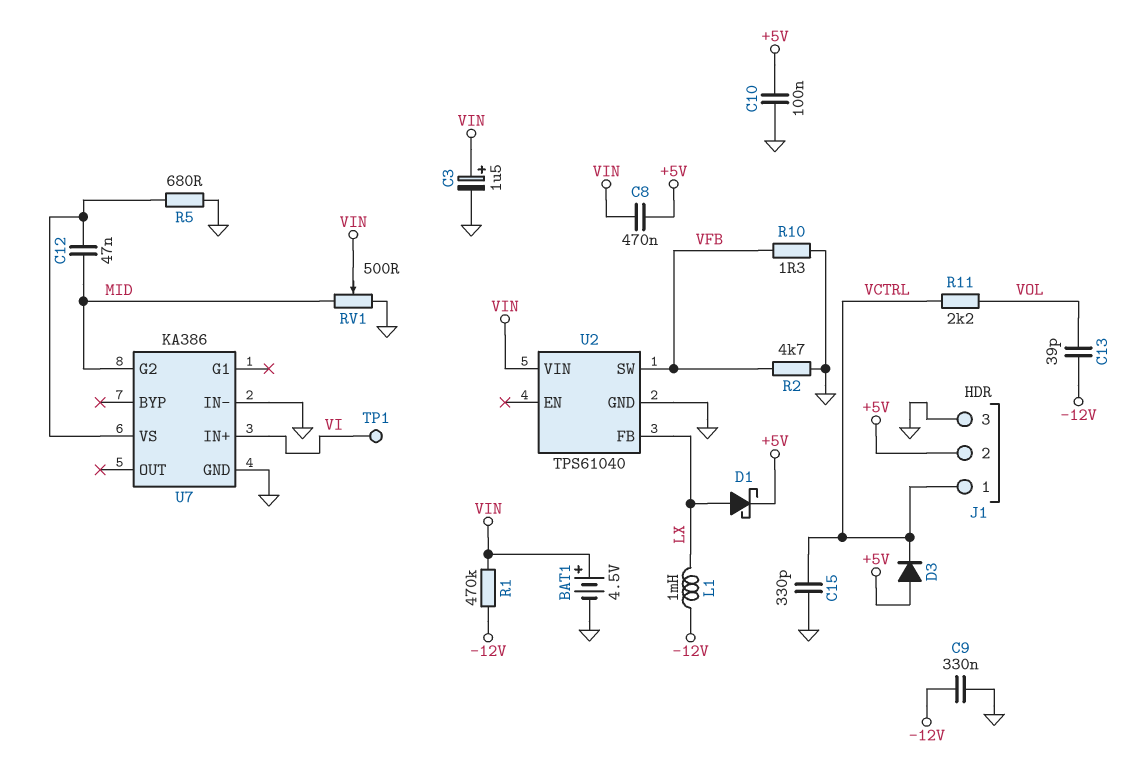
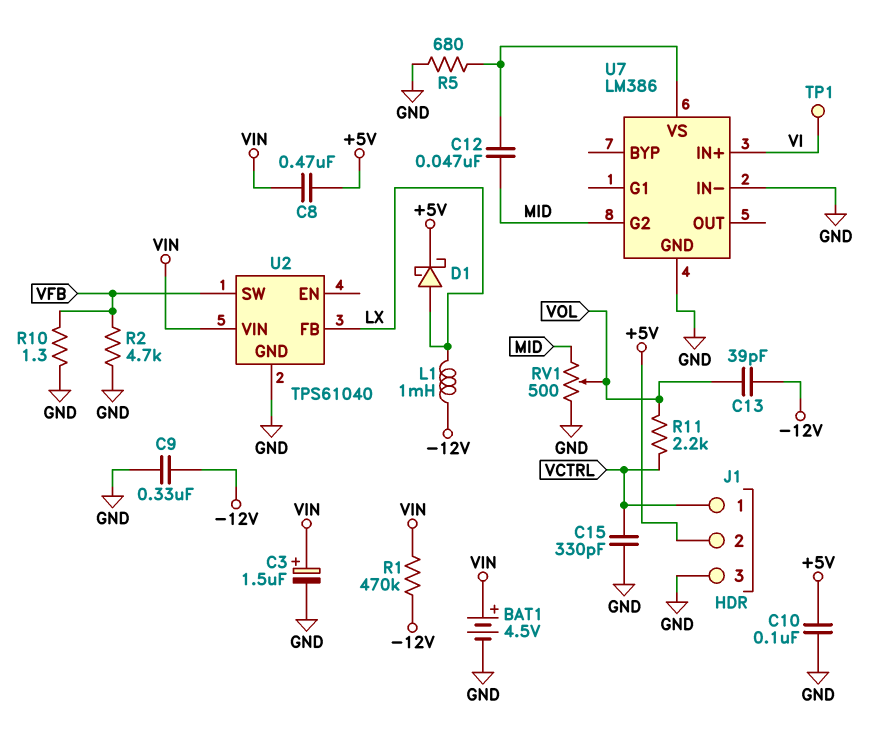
D3: diode (A +5V, K VCTRL) -> none
RV1: 500 (GND, MID, wiper VIN) -> 500 (GND, MID, wiper VOL)
U7: KA386 -> LM386

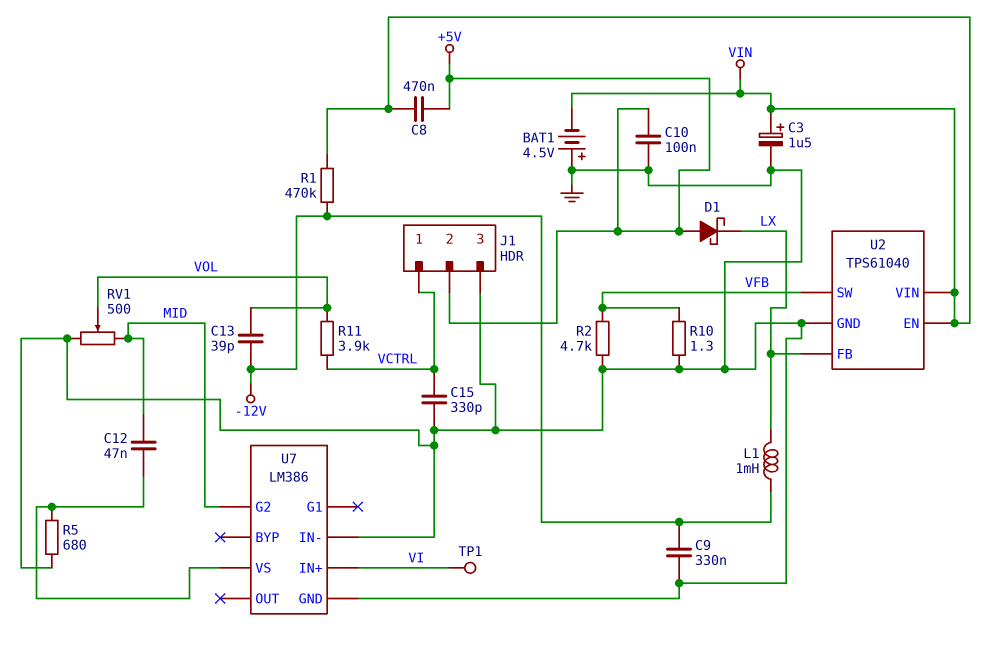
BAT1: 4.5V (plus VIN, minus GND) -> 4.5V (plus GND, minus VIN)
D1: schottky (A LX, K +5V) -> schottky (A +5V, K LX)
R11: 2.2k (VCTRL, VOL) -> 3.9k (VCTRL, VOL)
U2 pin EN: none -> VIN

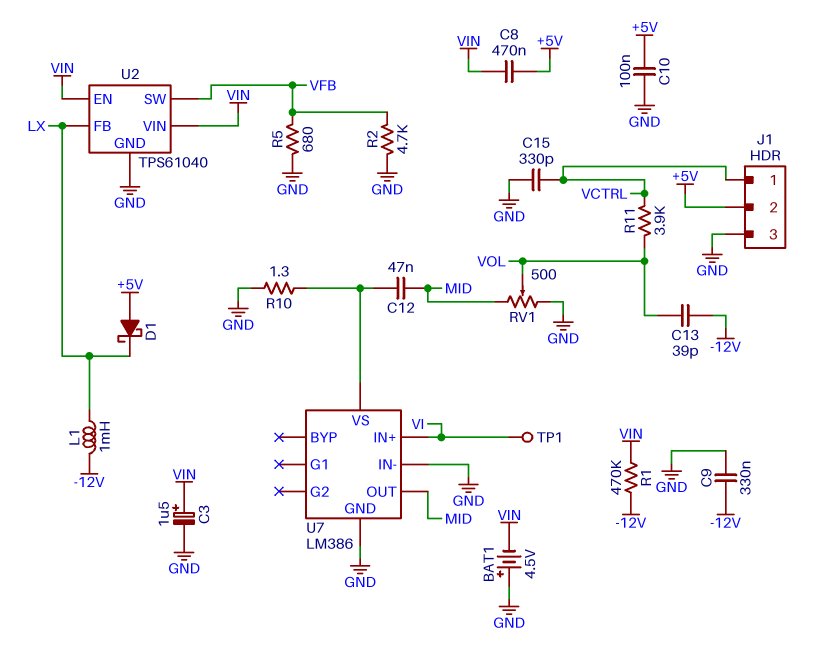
R5: 680 (GND, U7/VS) -> 680 (GND, VFB)
R10: 1.3 (GND, VFB) -> 1.3 (GND, U7/VS)
U7 pin G2: MID -> none
U7 pin OUT: none -> MID

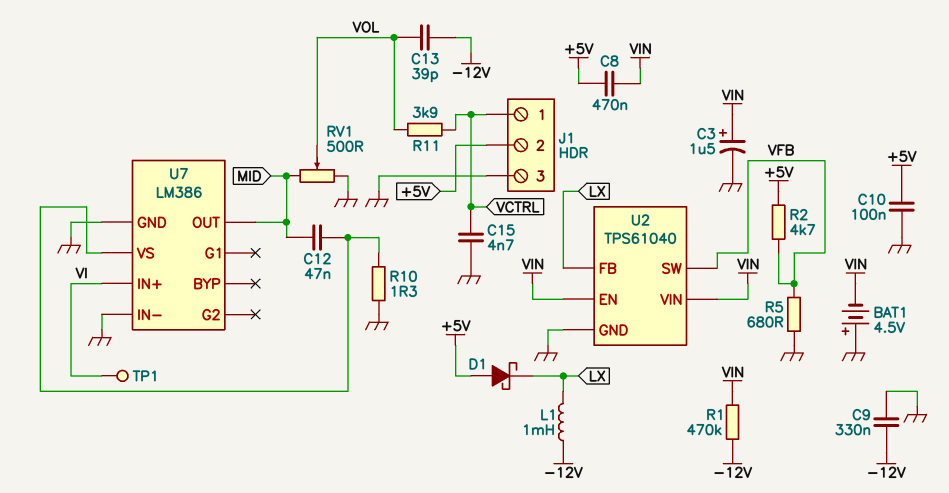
C15: 330pF (GND, VCTRL) -> 4.7nF (GND, VCTRL)
R2: 4.7k (GND, VFB) -> 4.7k (+5V, VFB)

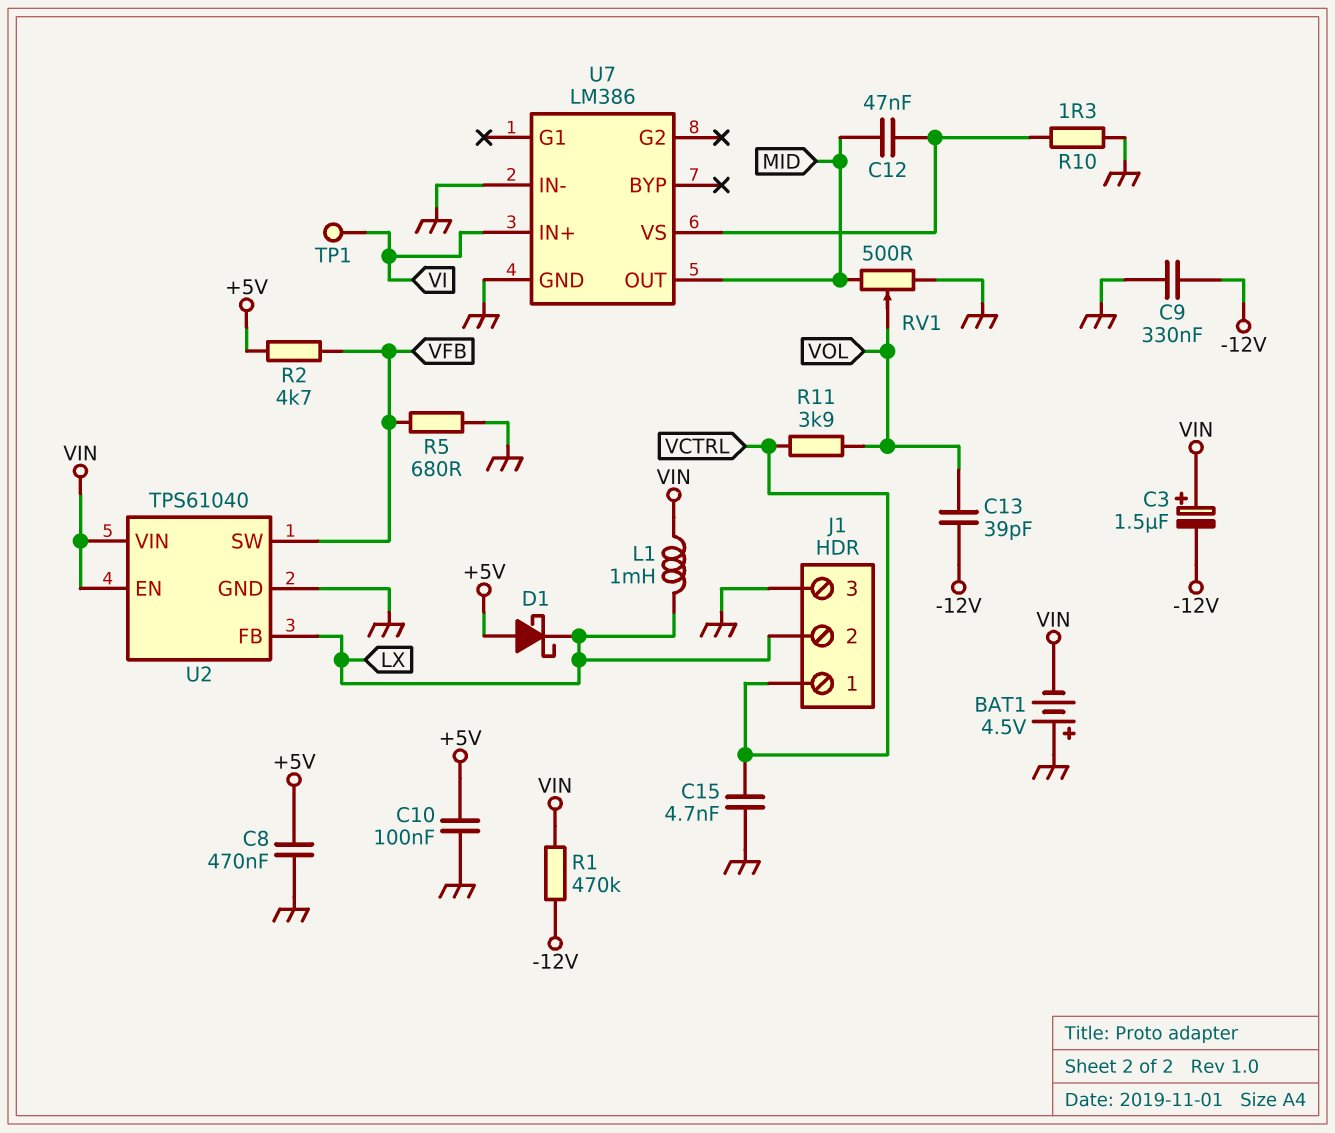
C3: 1.5uF (plus VIN, minus GND) -> 1.5uF (plus VIN, minus -12V)
C8: 470nF (+5V, VIN) -> 470nF (+5V, GND)
J1 pin 2: +5V -> LX
L1: 1mH (-12V, LX) -> 1mH (LX, VIN)

